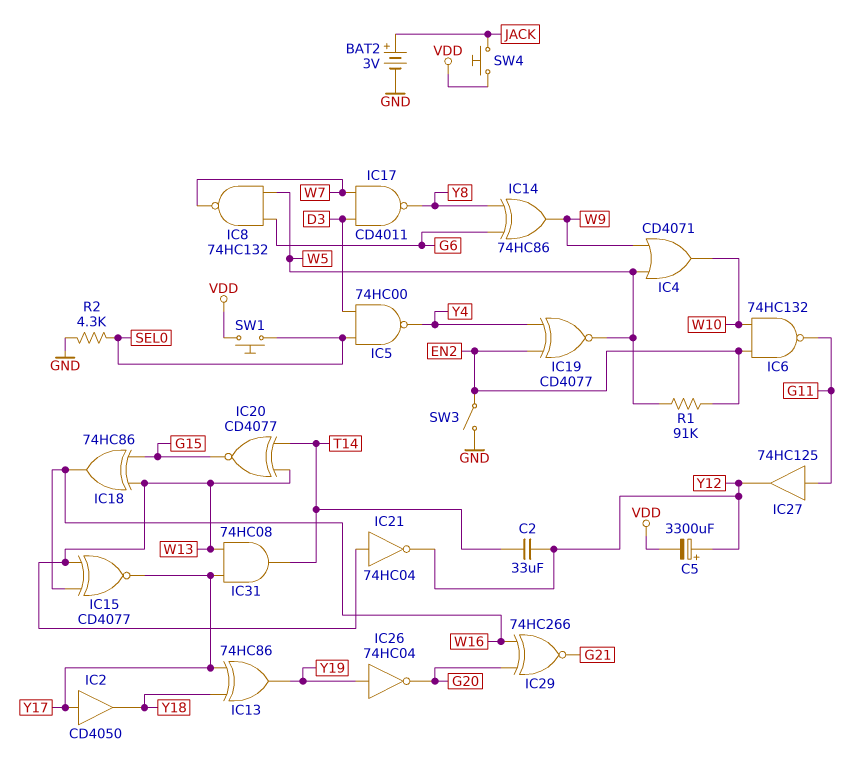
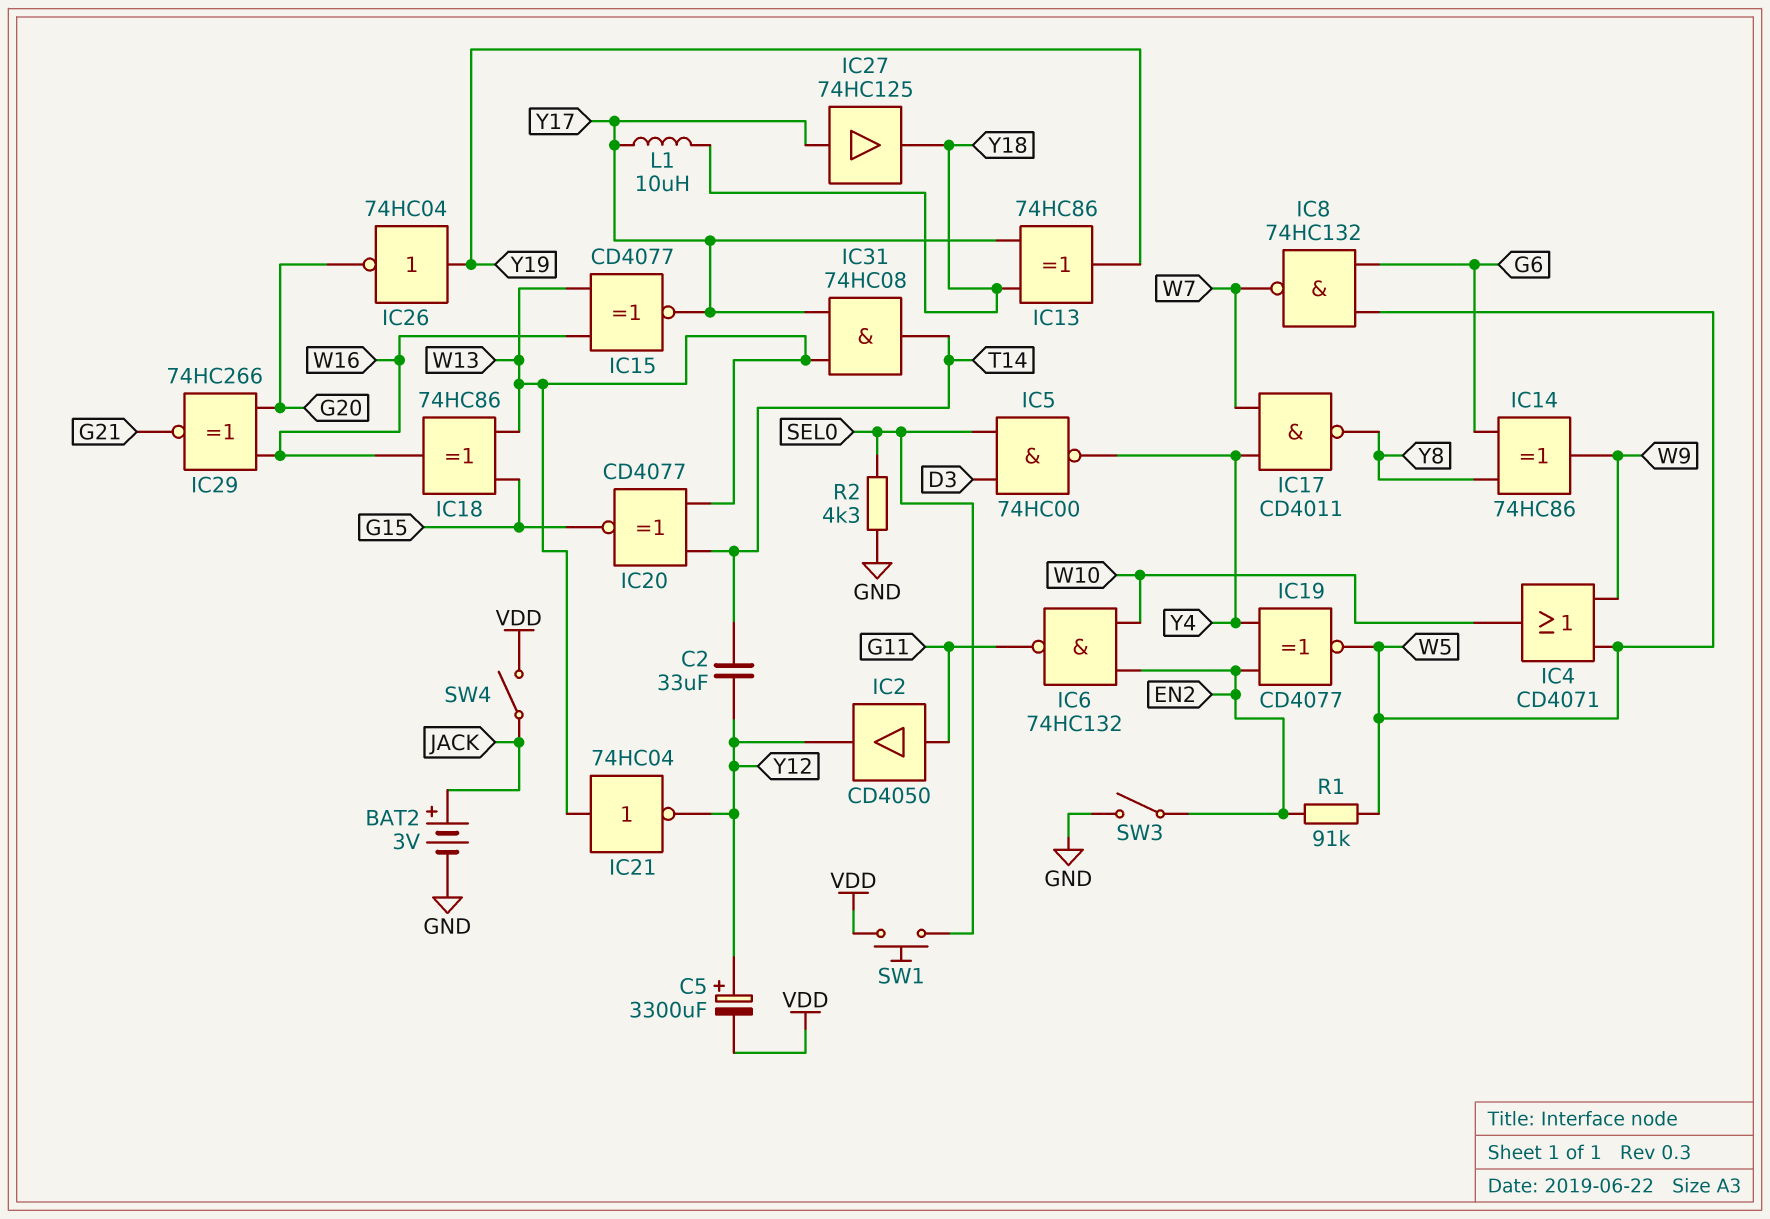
IC2: buffer CD4050 (in Y17, out Y18) -> buffer CD4050 (in G11, out Y12)
IC17: NAND CD4011 (in D3, in W7, out Y8) -> NAND CD4011 (in W7, in Y4, out Y8)
IC27: buffer 74HC125 (in G11, out Y12) -> buffer 74HC125 (in Y17, out Y18)
L1: none -> 10uH (Y17, Y18)
SW4: button (JACK, VDD) -> switch (JACK, VDD)

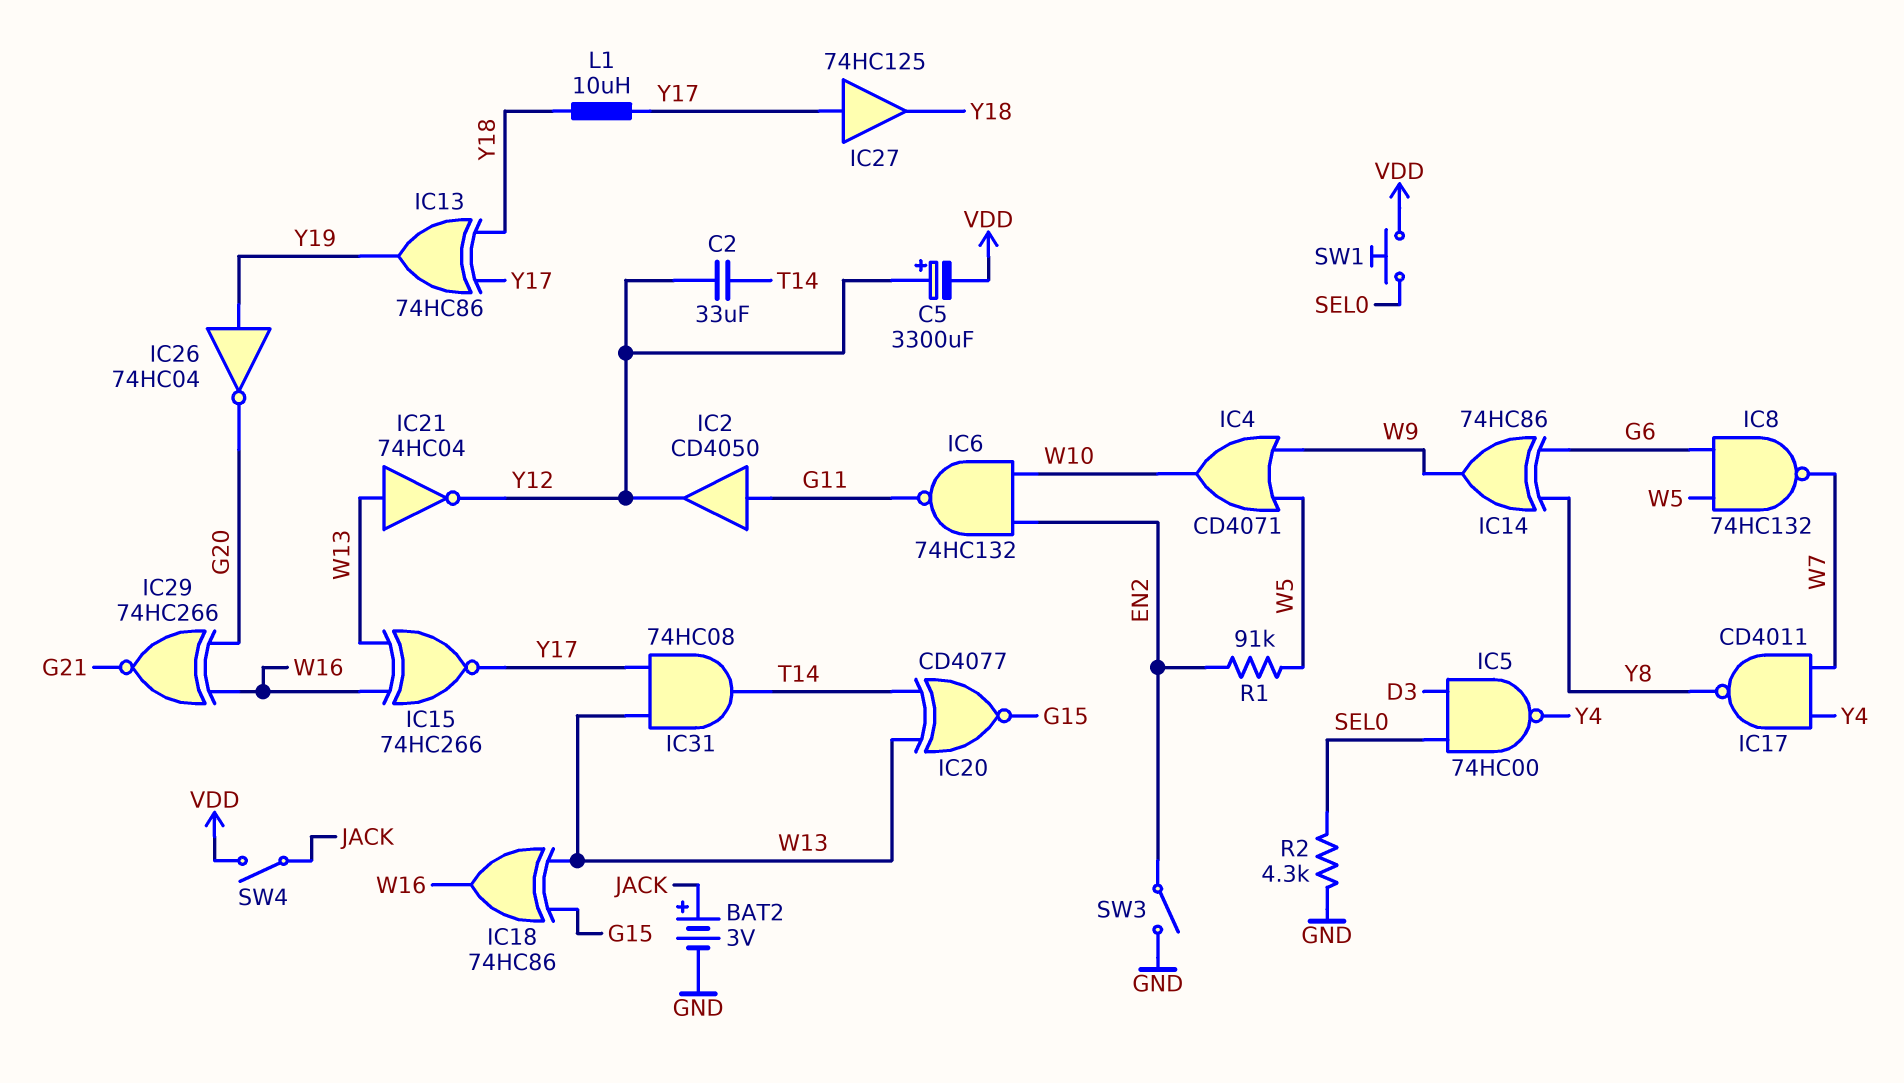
IC15: XNOR CD4077 (in W13, in W16, out Y17) -> XNOR 74HC266 (in W13, in W16, out Y17)
IC19: XNOR CD4077 (in EN2, in Y4, out W5) -> none

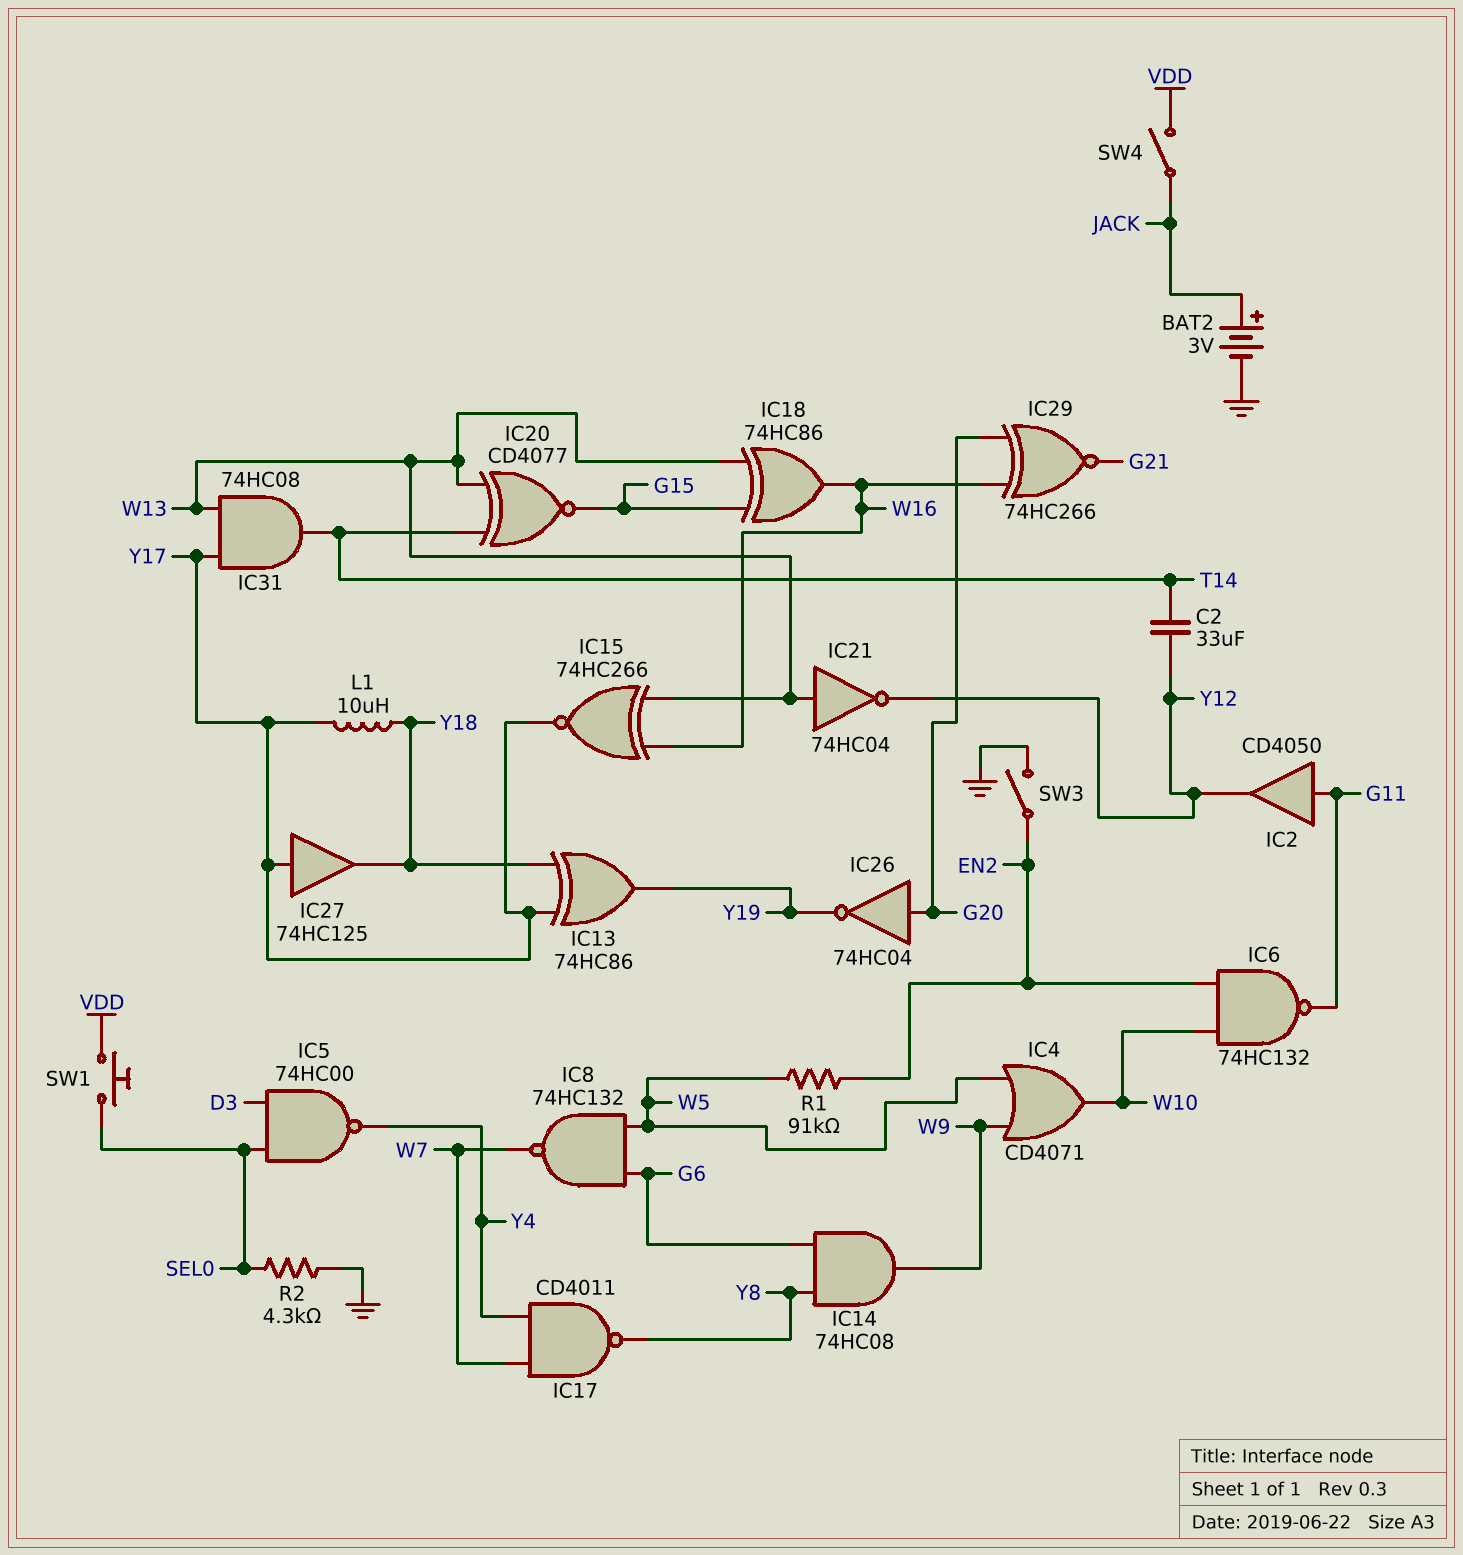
C5: 3300uF (plus Y12, minus VDD) -> none
IC14: XOR 74HC86 (in G6, in Y8, out W9) -> AND 74HC08 (in G6, in Y8, out W9)
IC26: NOT 74HC04 (in Y19, out G20) -> NOT 74HC04 (in G20, out Y19)

